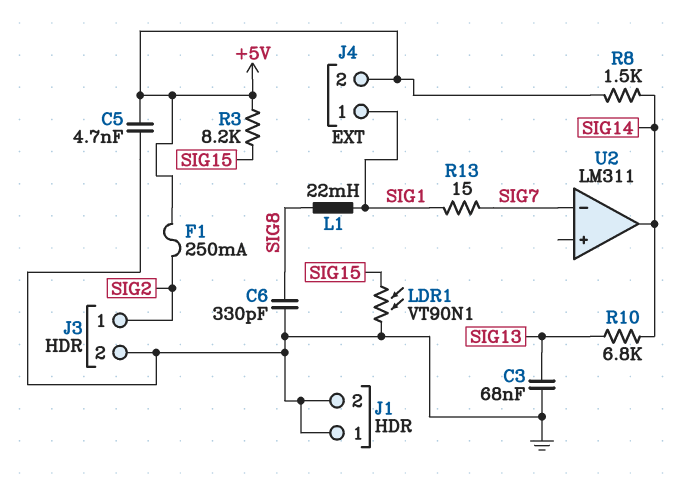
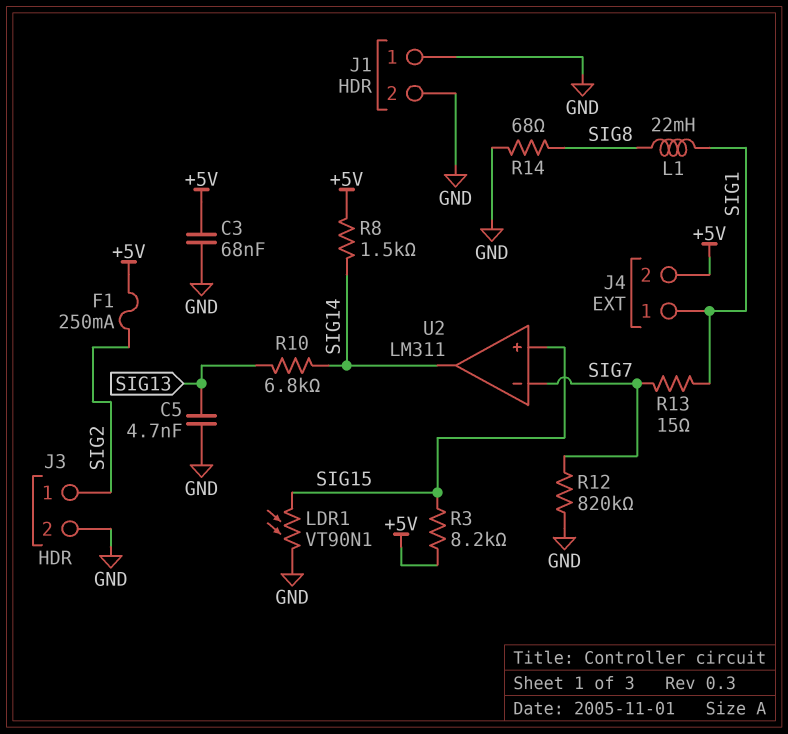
C3: 68nF (GND, SIG13) -> 68nF (+5V, GND)
C5: 4.7nF (+5V, GND) -> 4.7nF (GND, SIG13)
C6: 330pF (GND, SIG8) -> none
R12: none -> 820k (GND, SIG7)
R14: none -> 68 (GND, SIG8)
U2 pin in+: none -> SIG15

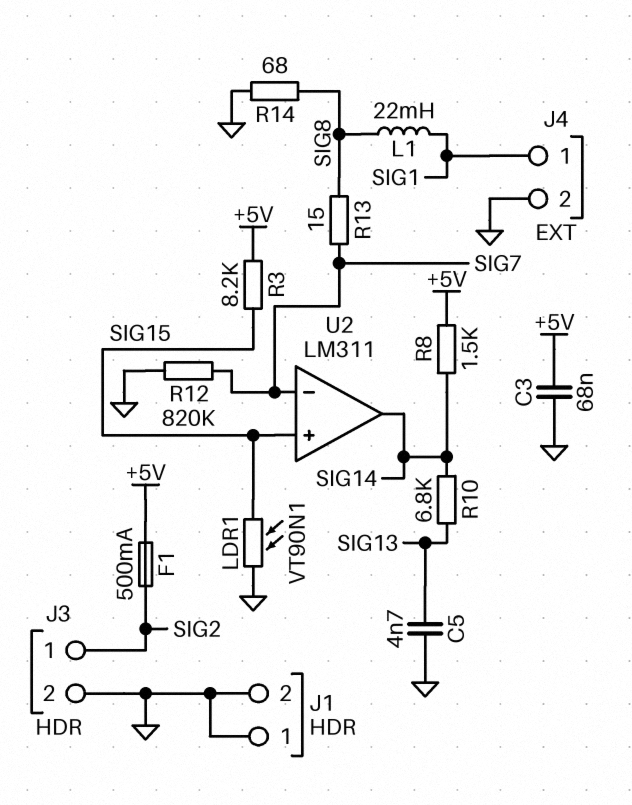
F1: 250mA (+5V, SIG2) -> 500mA (+5V, SIG2)
J4 pin 2: +5V -> GND
R13: 15 (SIG1, SIG7) -> 15 (SIG7, SIG8)

